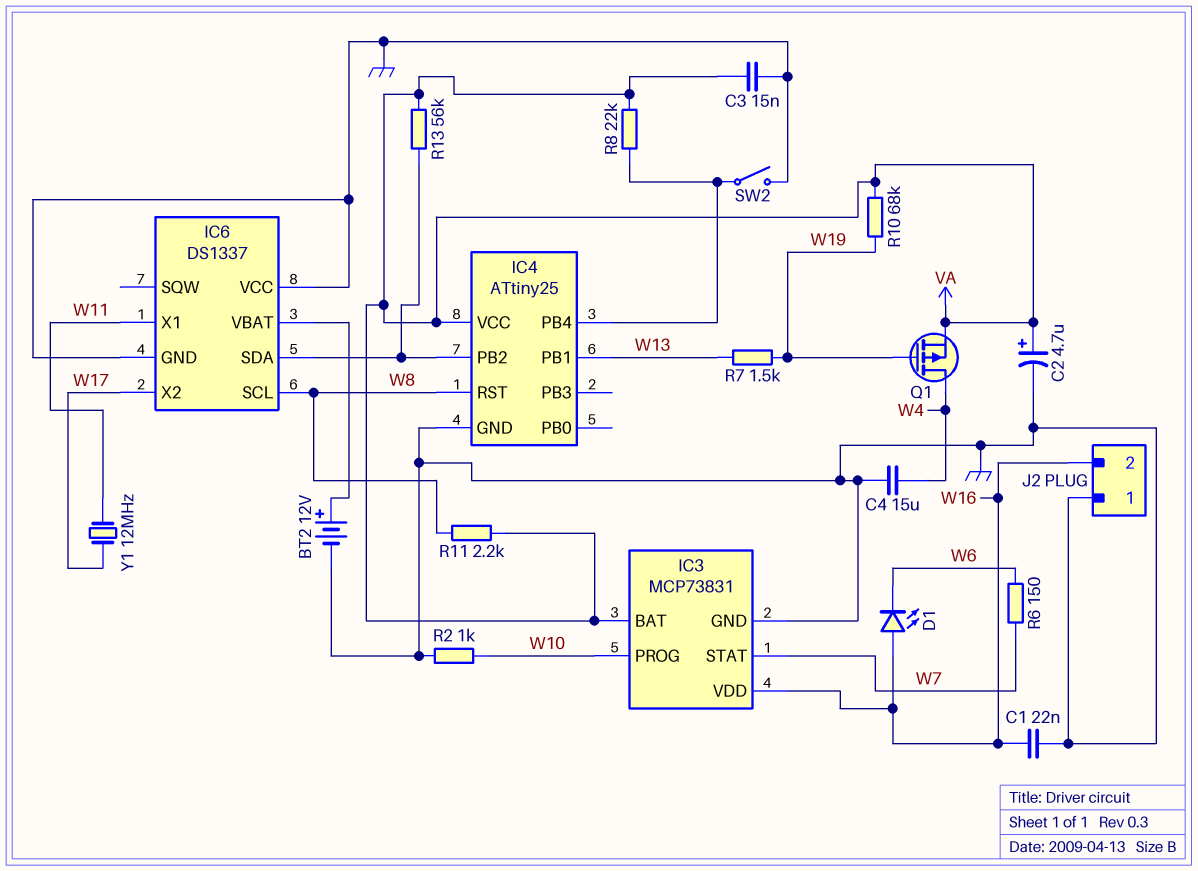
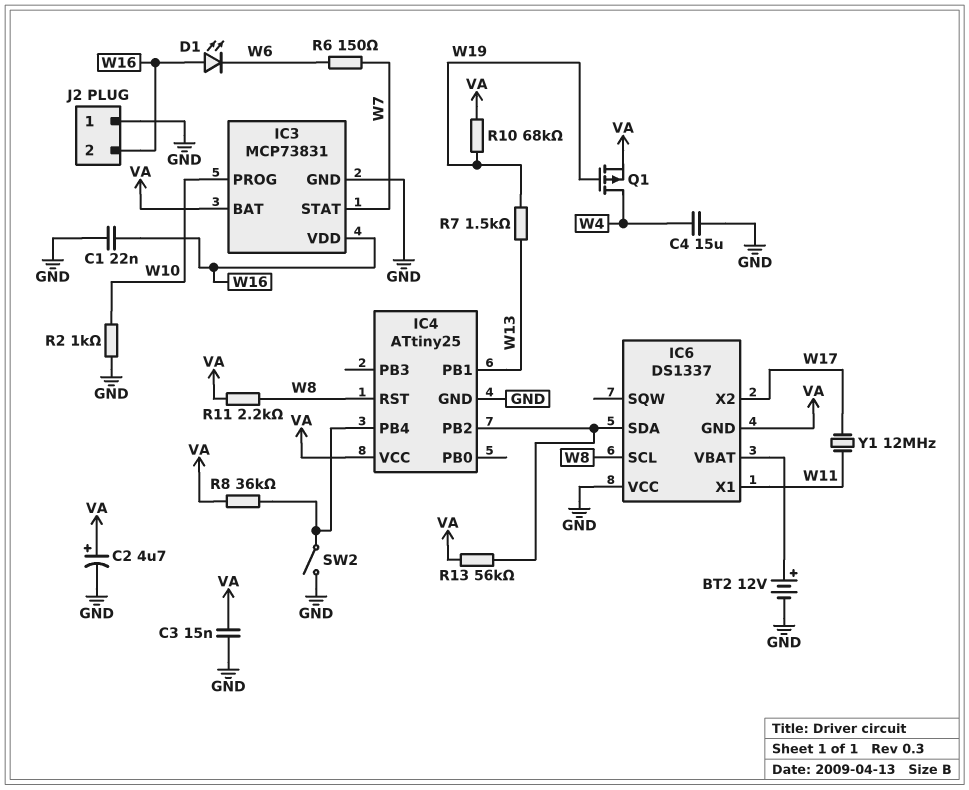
IC6 pin GND: GND -> VA
R8: 22k (IC4/PB4, VA) -> 36k (IC4/PB4, VA)

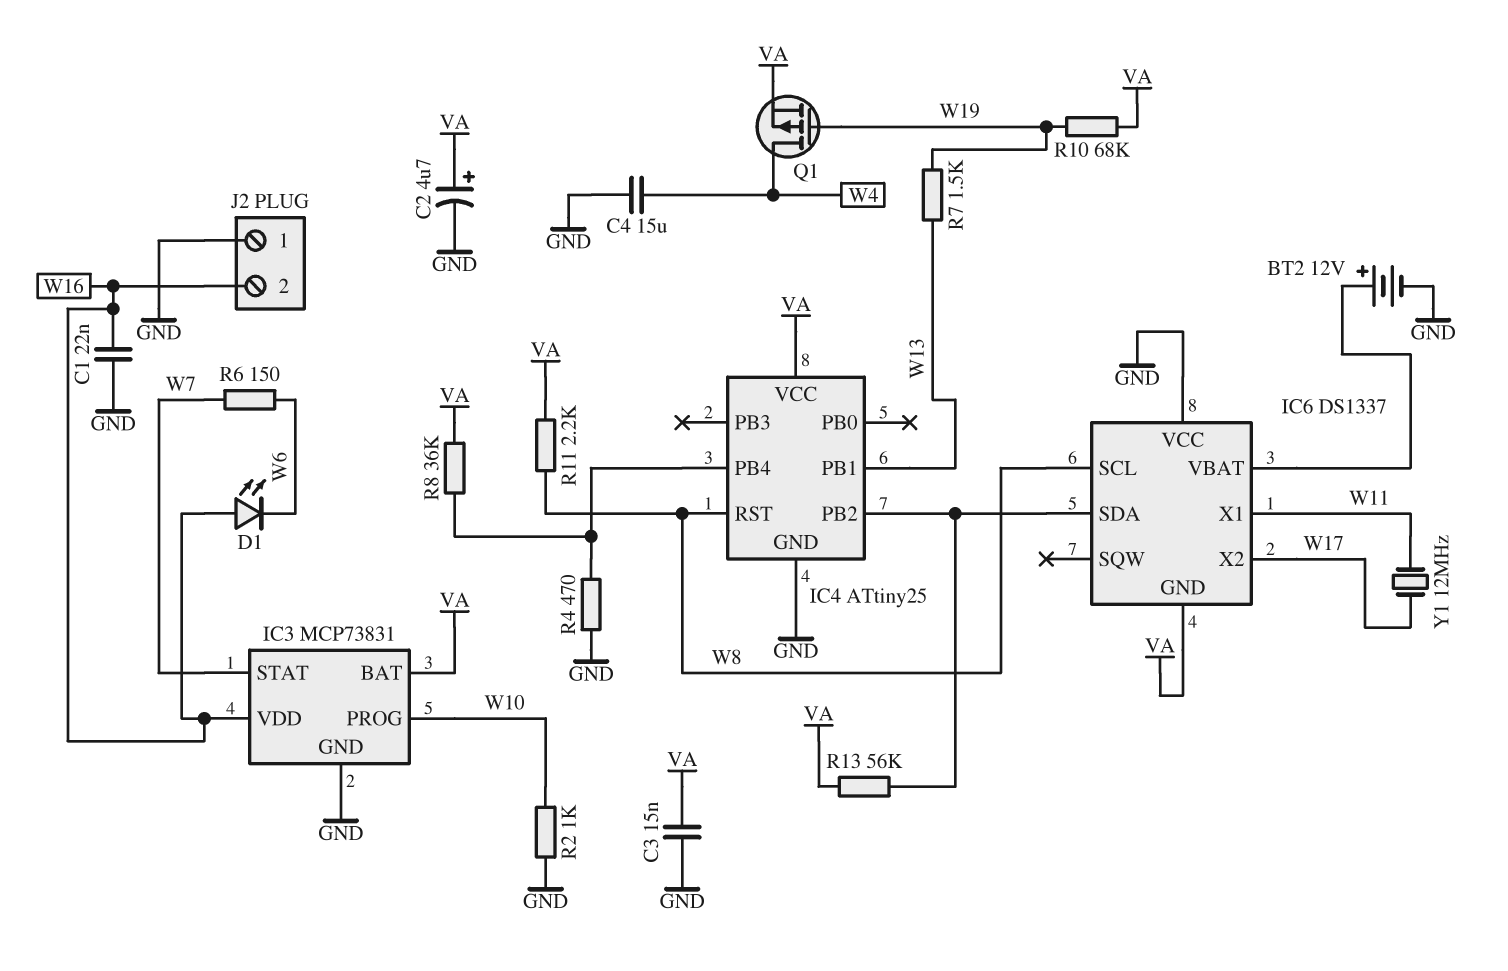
R4: none -> 470 (GND, IC4/PB4)
SW2: switch (GND, IC4/PB4) -> none

